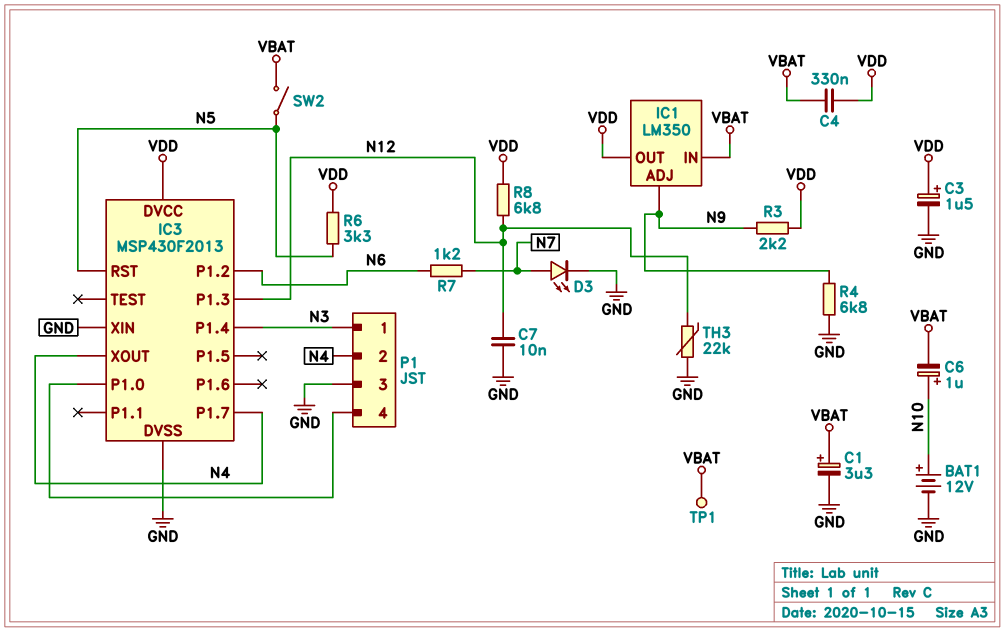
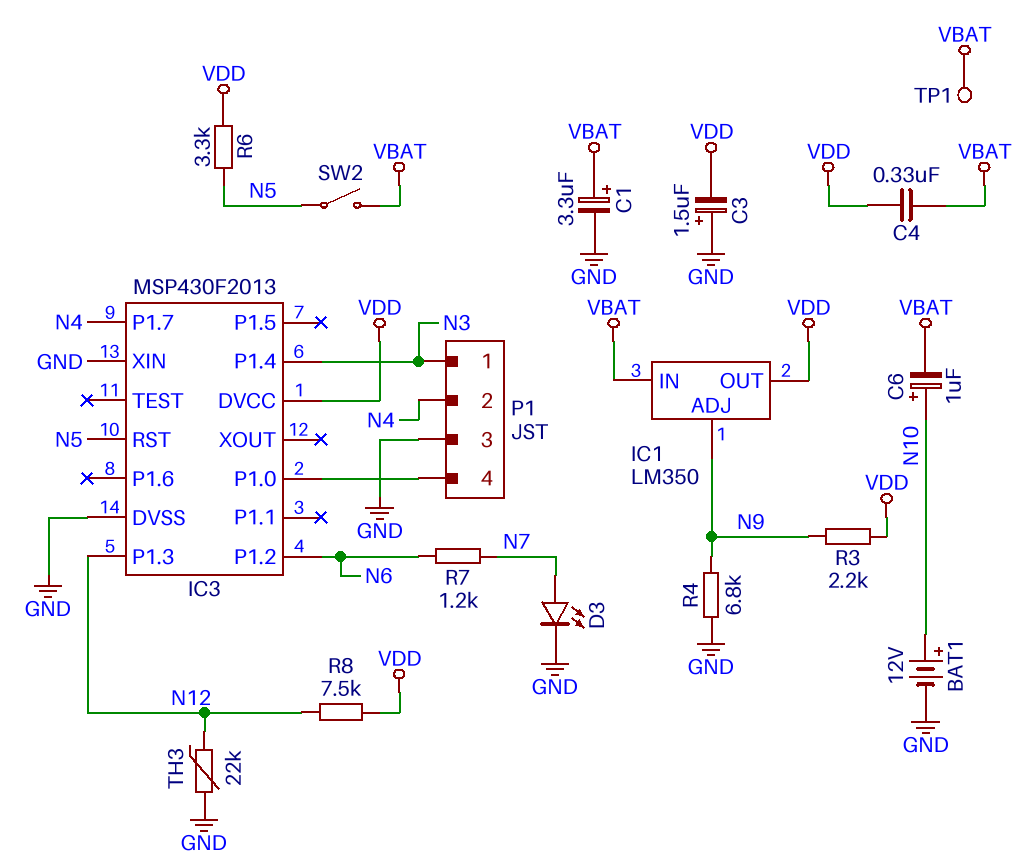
C3: 1.5uF (plus VDD, minus GND) -> 1.5uF (plus GND, minus VDD)
C7: 10nF (GND, N12) -> none
IC3 pin XOUT: N4 -> none
R8: 6.8k (N12, VDD) -> 7.5k (N12, VDD)

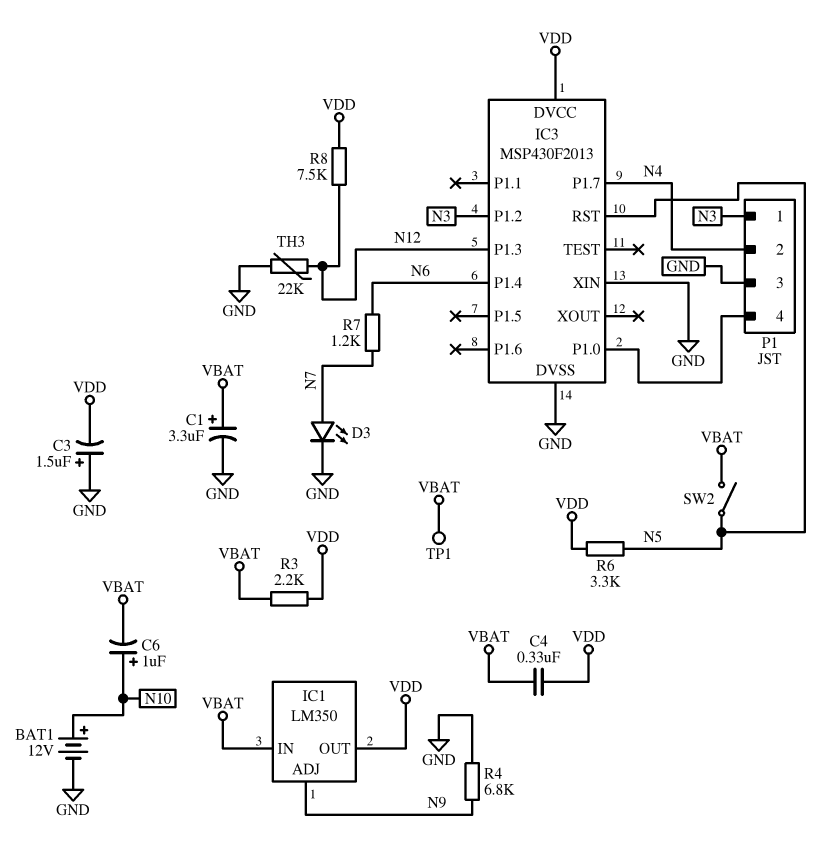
IC3 pin P1.2: N6 -> N3
IC3 pin P1.4: N3 -> N6
R3: 2.2k (N9, VDD) -> 2.2k (VBAT, VDD)

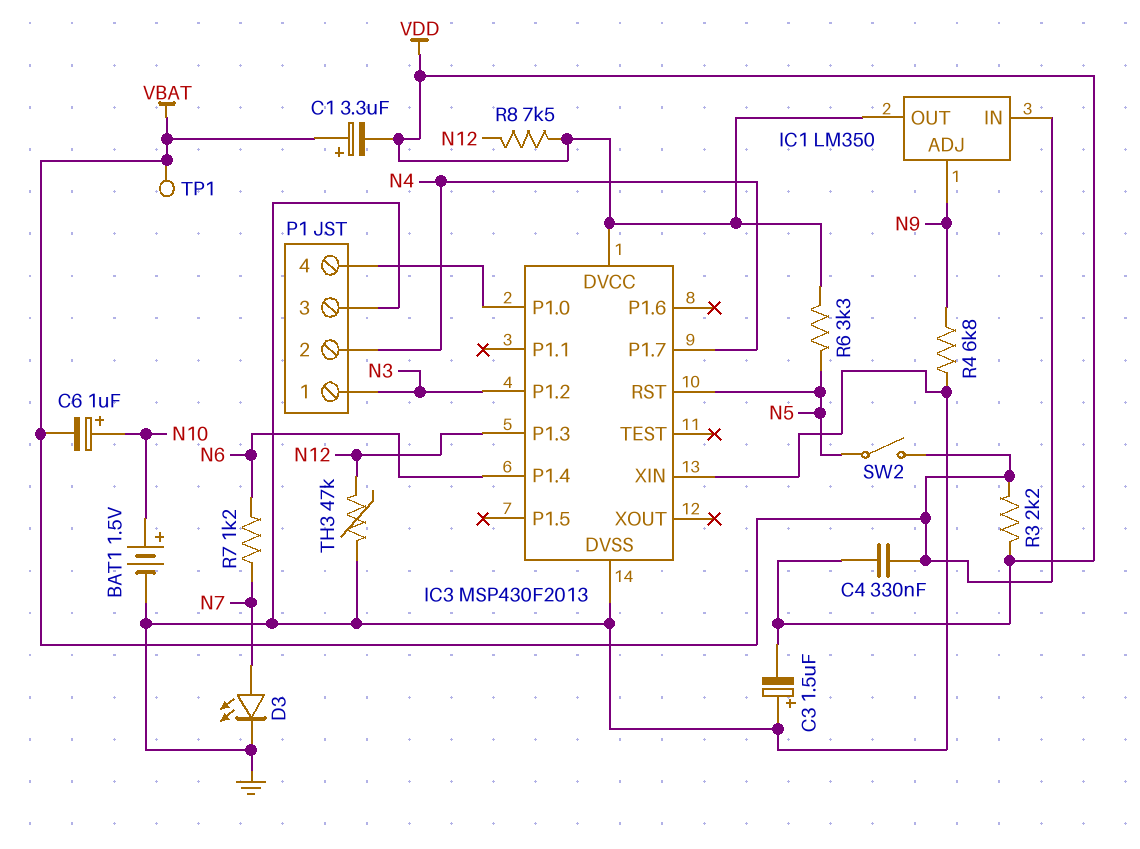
BAT1: 12V (plus N10, minus GND) -> 1.5V (plus N10, minus GND)
C1: 3.3uF (plus VBAT, minus GND) -> 3.3uF (plus VBAT, minus VDD)
TH3: 22k (GND, N12) -> 47k (GND, N12)

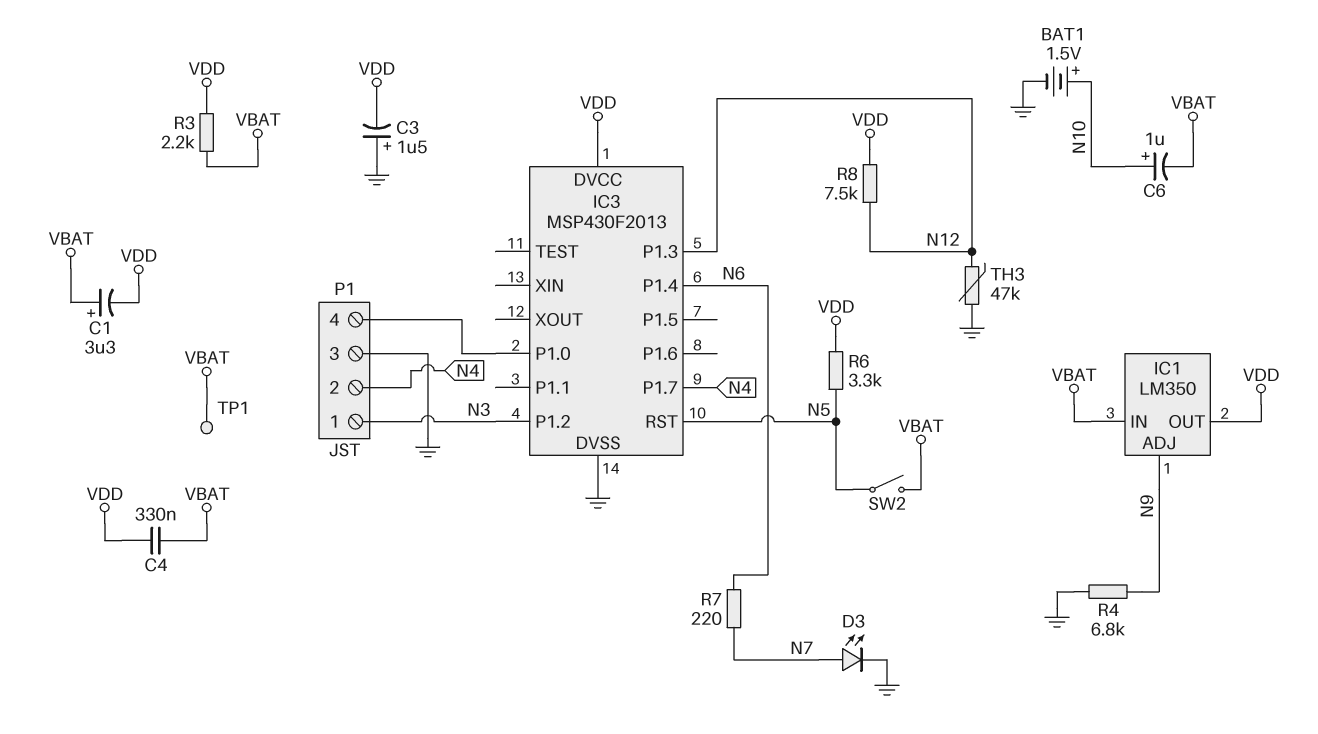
IC3 pin XIN: GND -> none
R7: 1.2k (N6, N7) -> 220 (N6, N7)

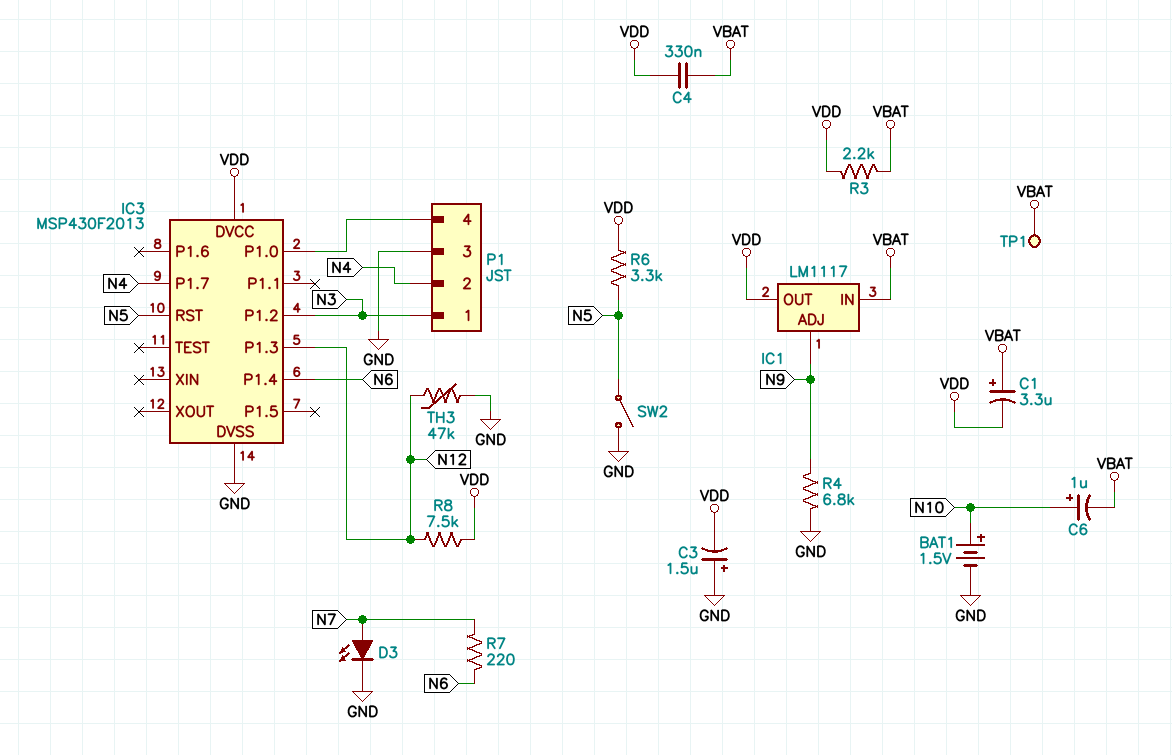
IC1: LM350 -> LM1117
SW2: switch (N5, VBAT) -> switch (GND, N5)

